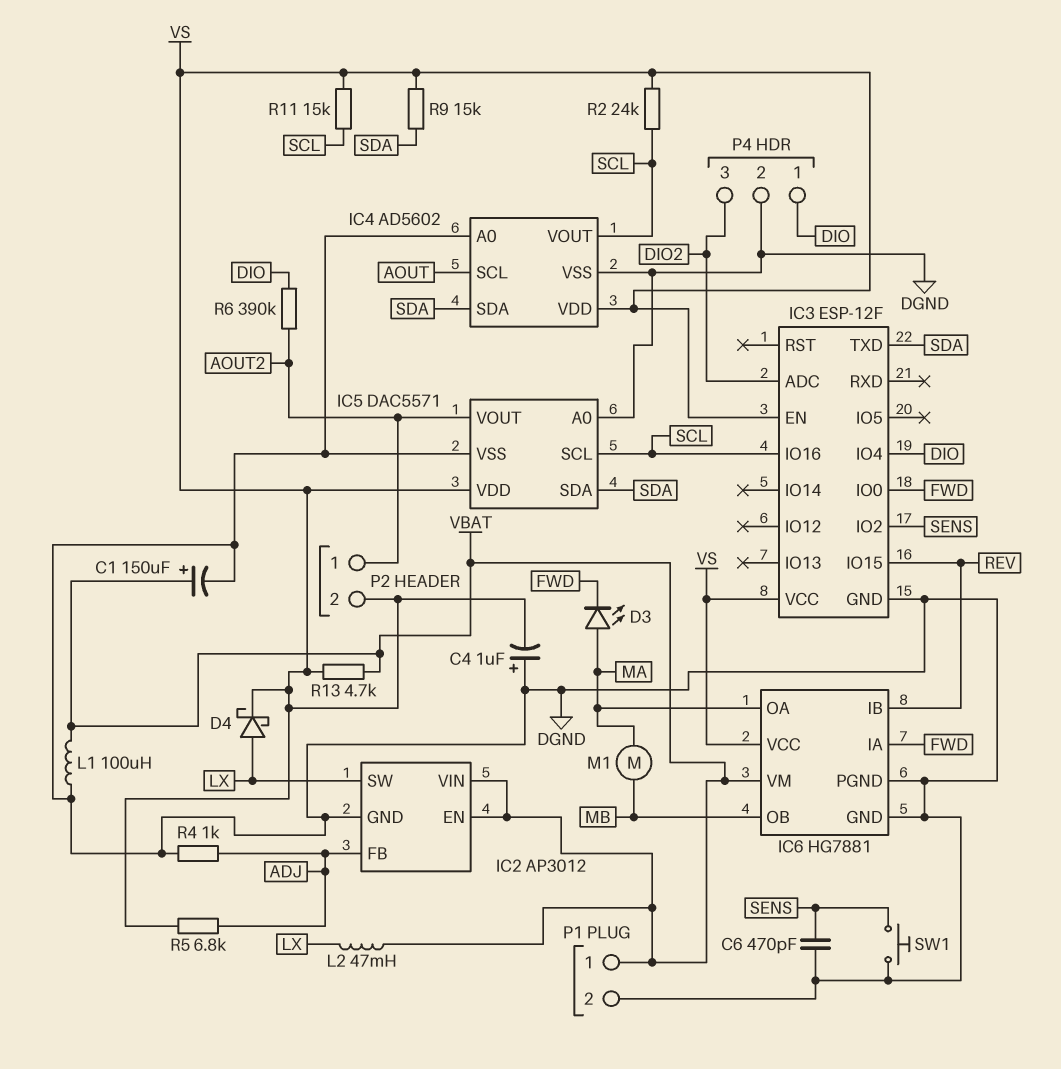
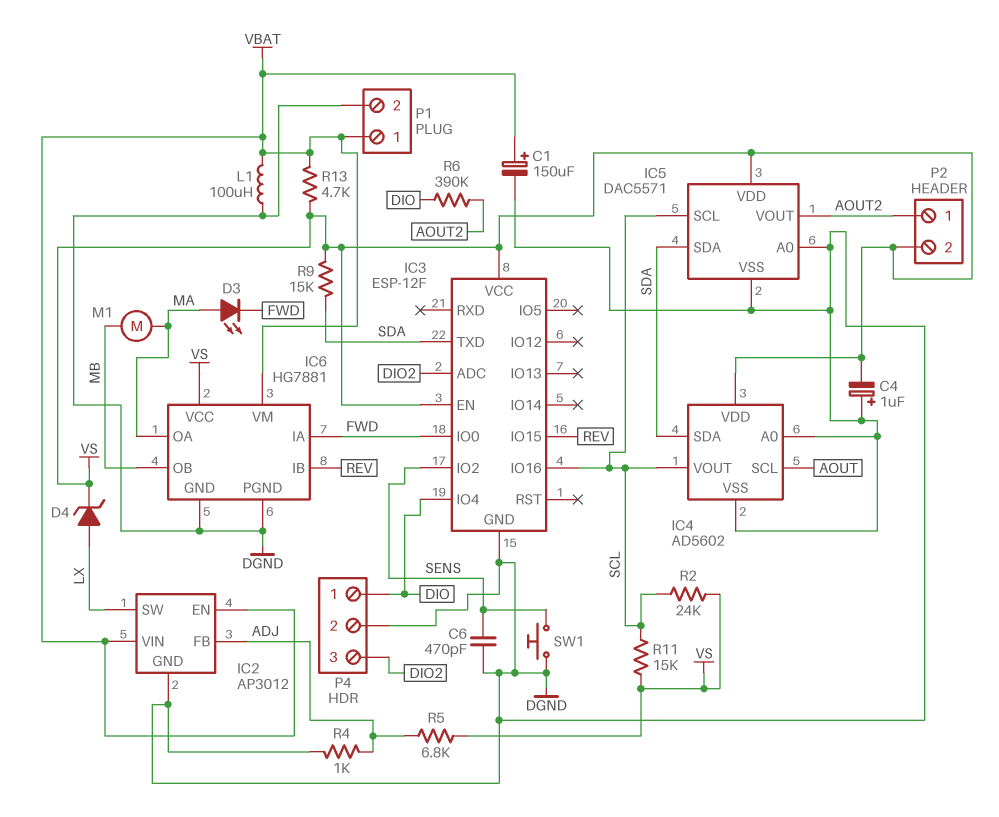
D4: schottky (A LX, K VS) -> zener (A LX, K VS)
L2: 47mH (LX, VBAT) -> none

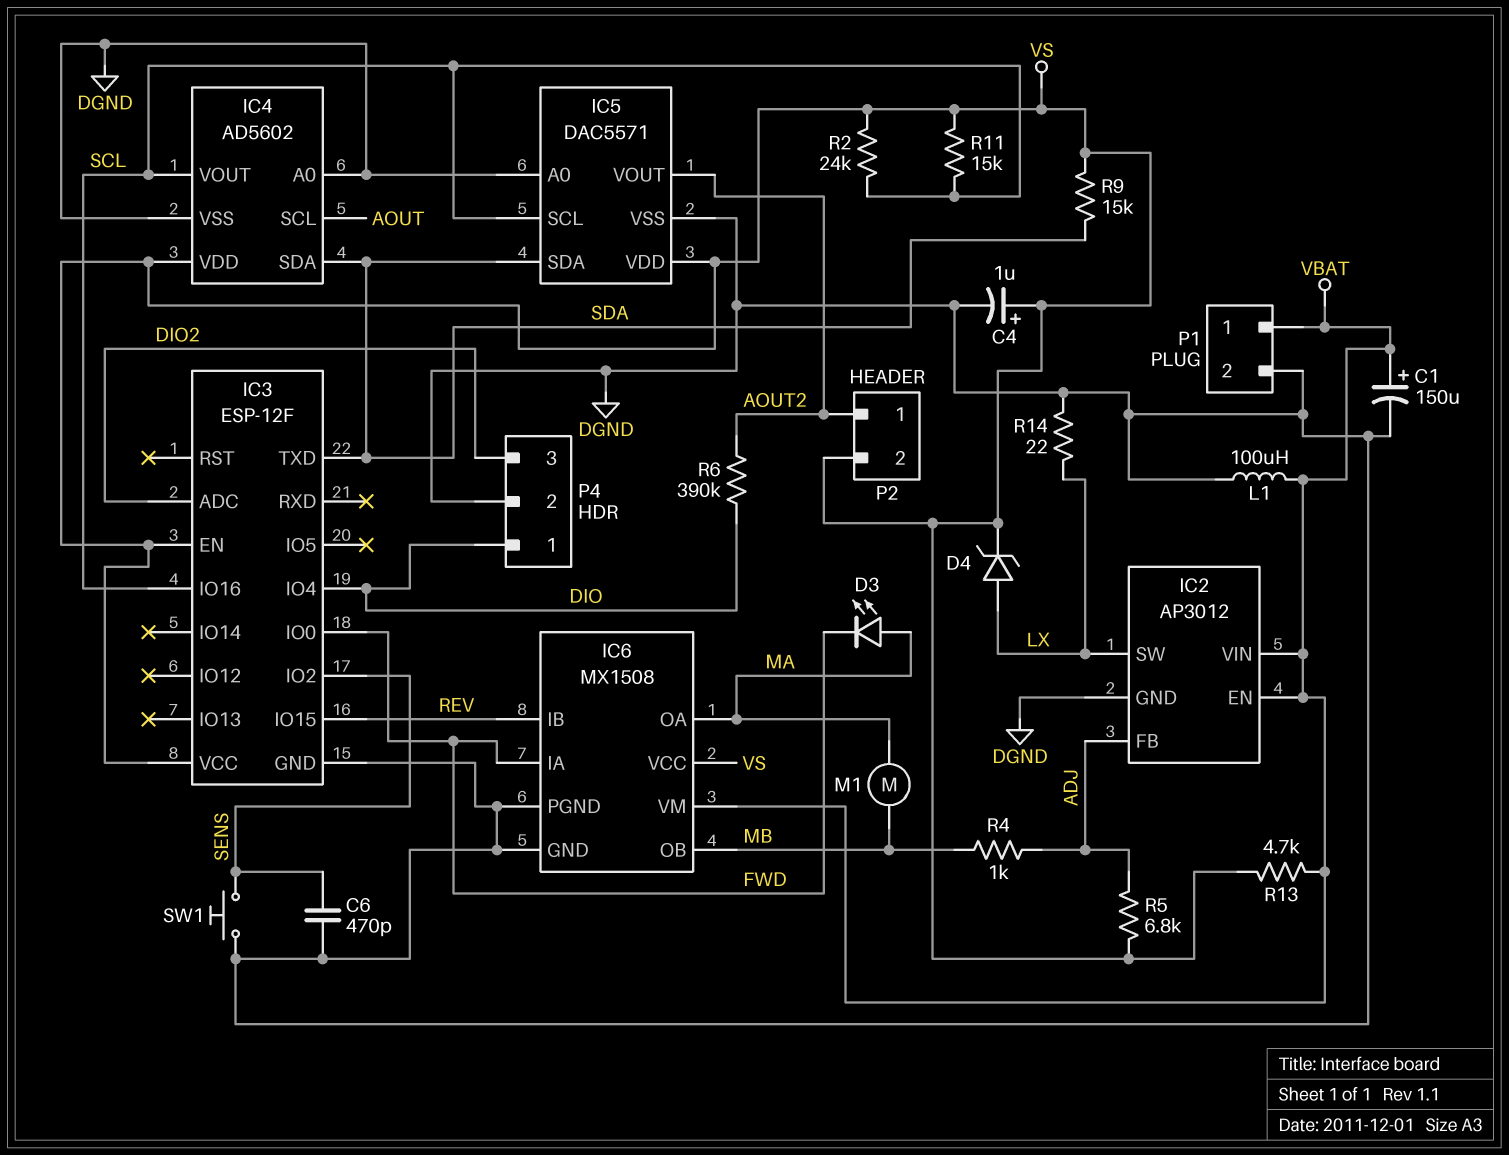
C4: 1uF (plus DGND, minus VS) -> 1uF (plus VS, minus DGND)
IC6: HG7881 -> MX1508
R4: 1k (ADJ, DGND) -> 1k (ADJ, MB)
R14: none -> 22 (DGND, LX)

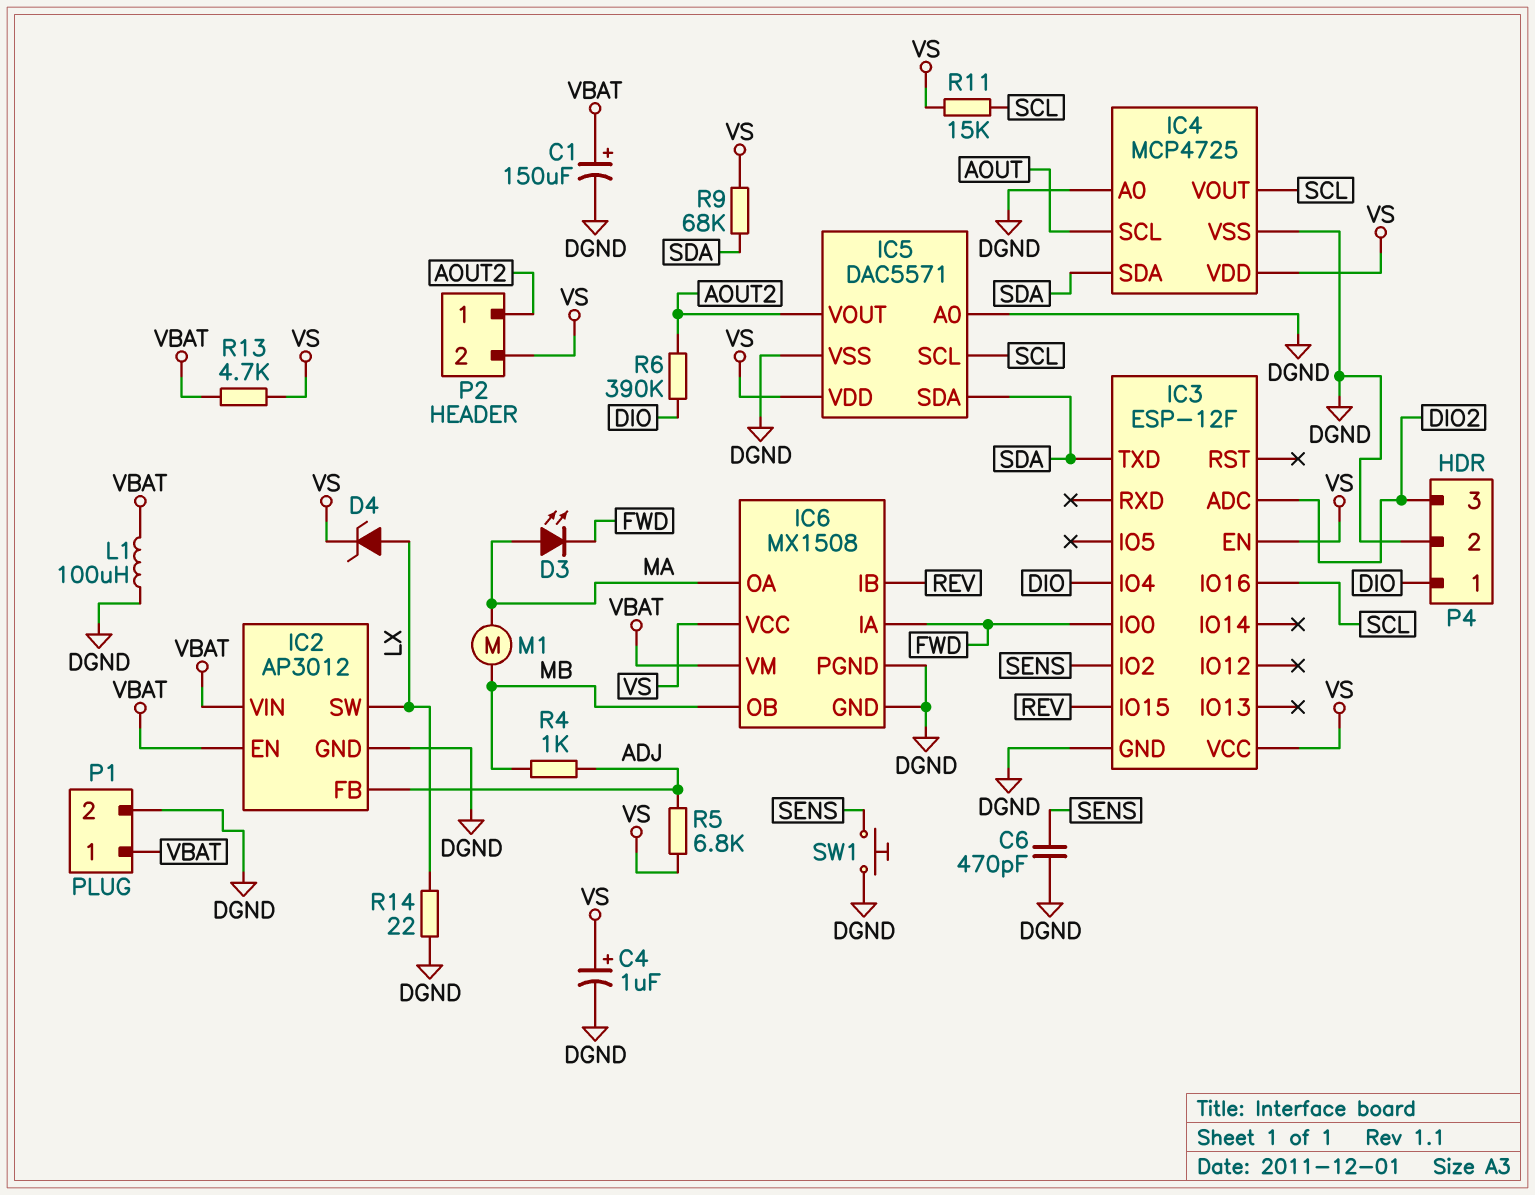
IC4: AD5602 -> MCP4725
R2: 24k (SCL, VS) -> none
R9: 15k (SDA, VS) -> 68k (SDA, VS)

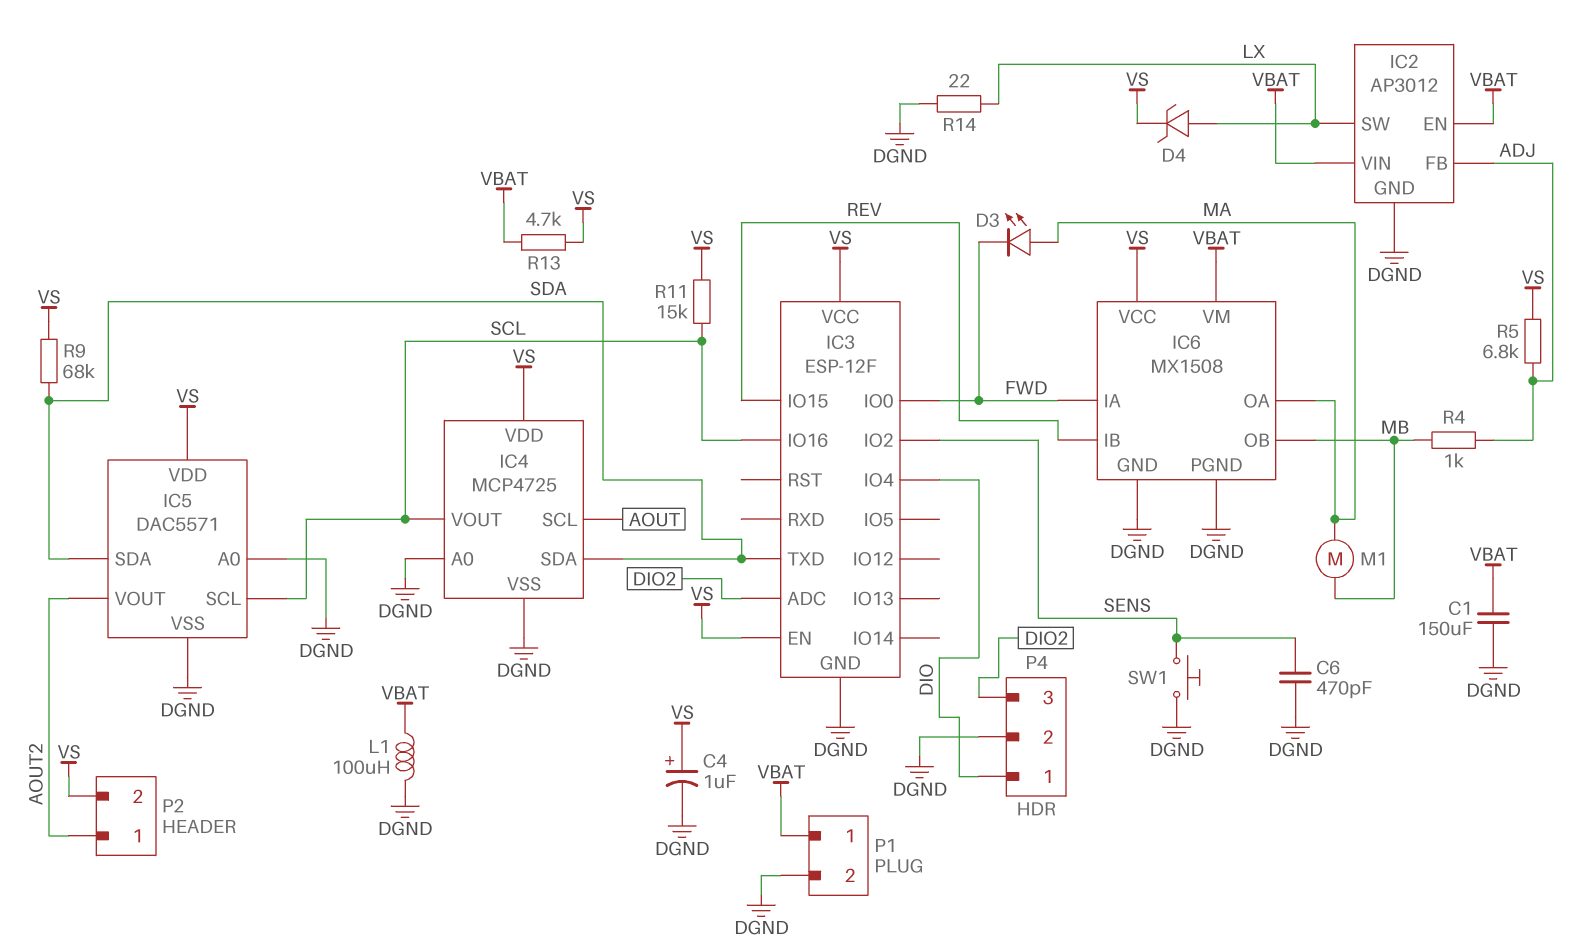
C1: 150uF (plus VBAT, minus DGND) -> 150uF (DGND, VBAT)
R6: 390k (AOUT2, DIO) -> none

